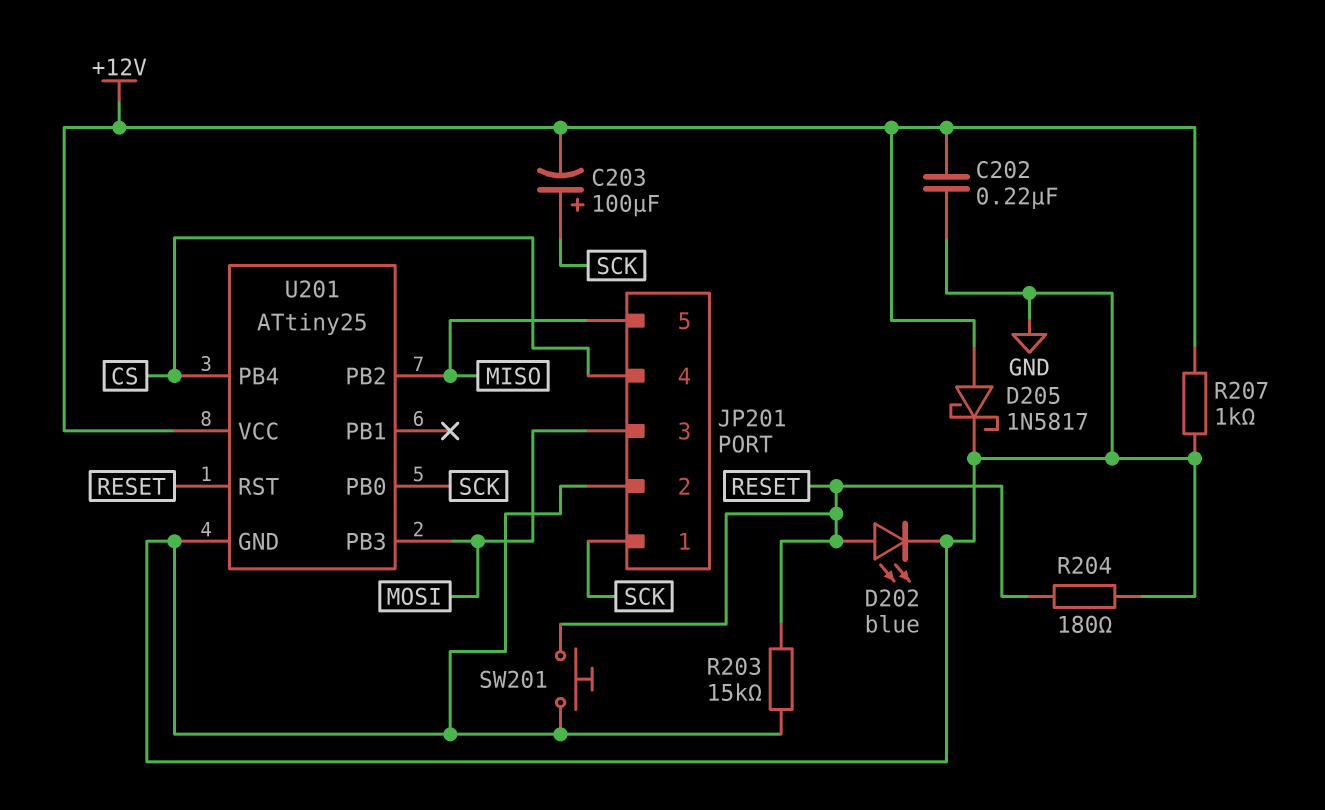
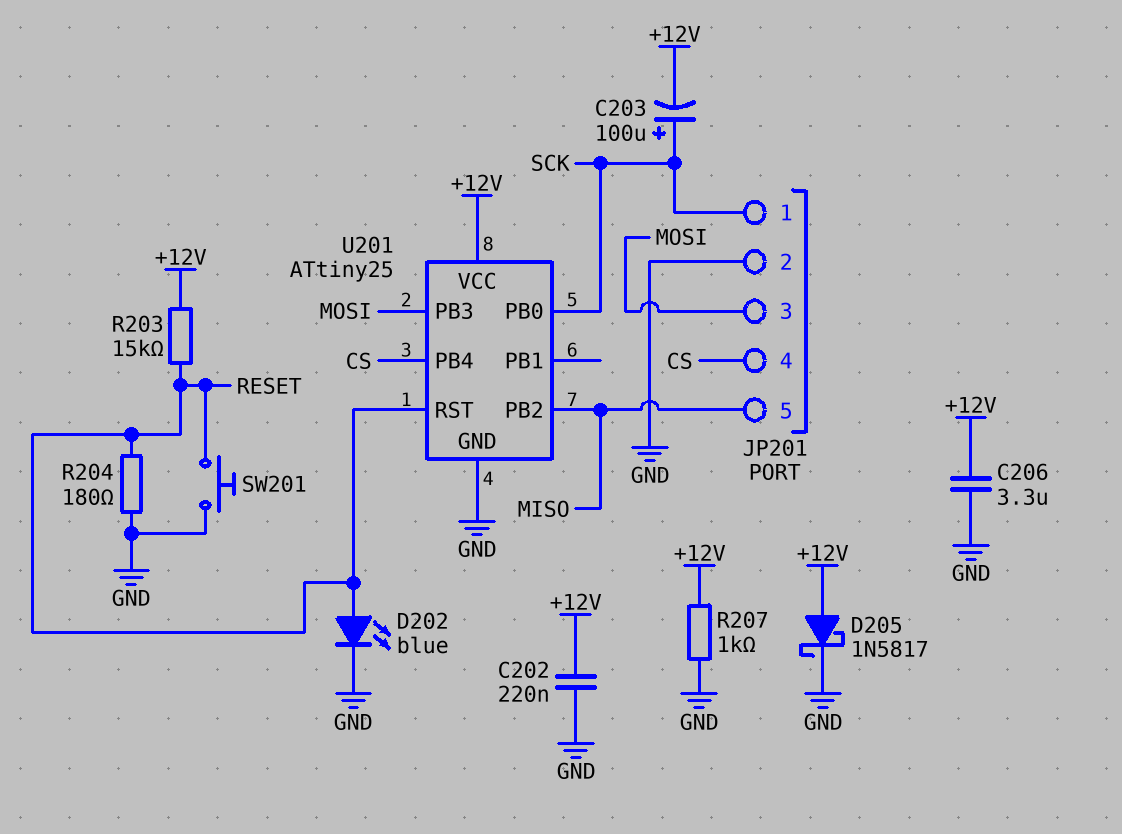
C206: none -> 3.3uF (+12V, GND)
R203: 15k (GND, RESET) -> 15k (+12V, RESET)

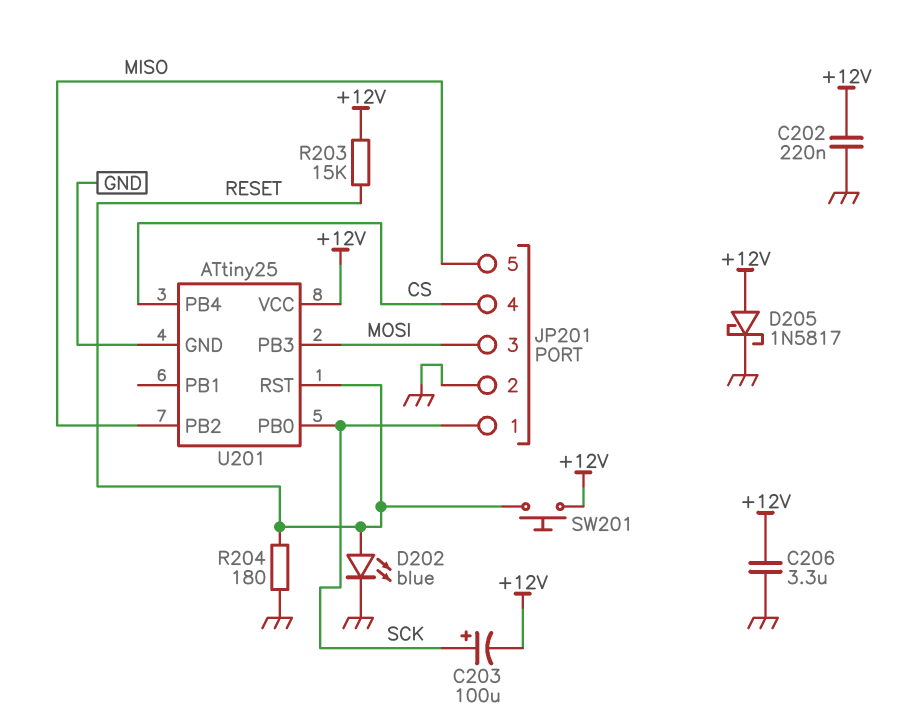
R207: 1k (+12V, GND) -> none
SW201: button (GND, RESET) -> button (+12V, RESET)

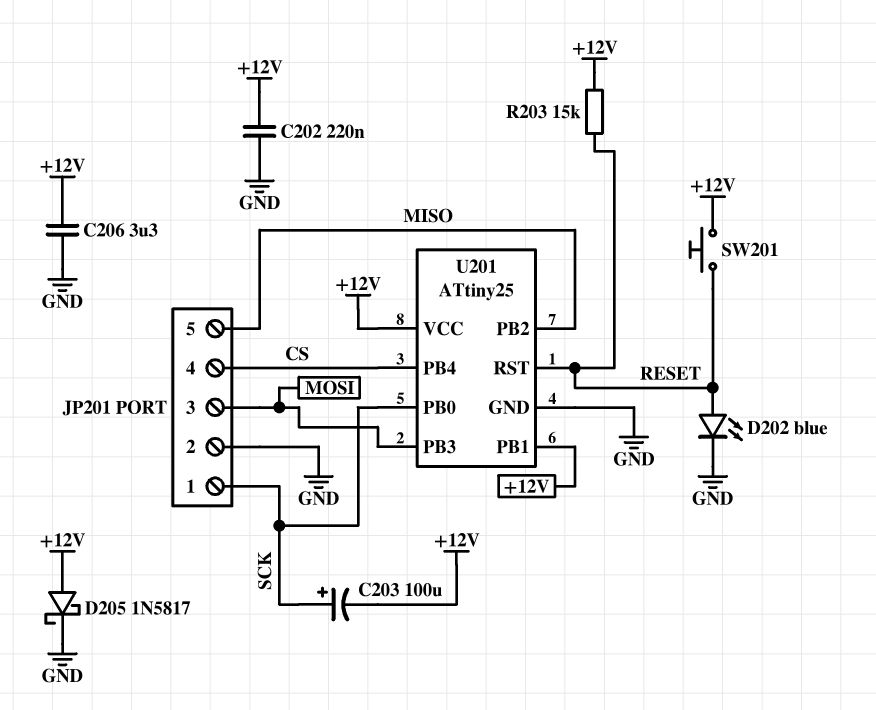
R204: 180 (GND, RESET) -> none
U201 pin PB1: none -> +12V

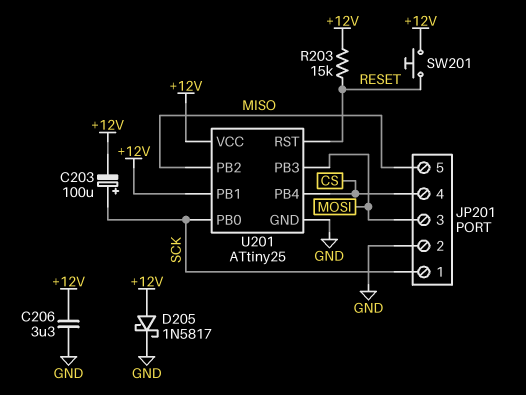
C202: 220nF (+12V, GND) -> none
D202: LED blue (A RESET, K GND) -> none

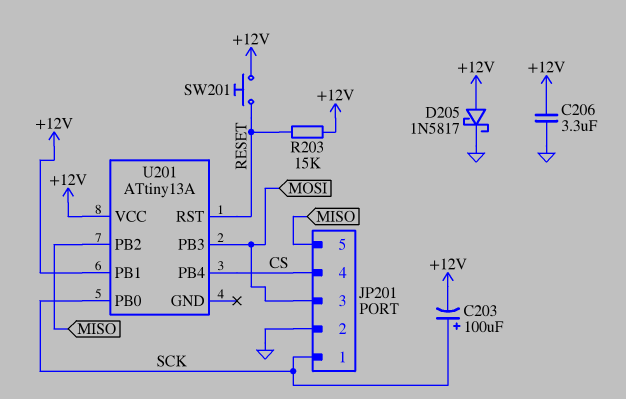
U201: ATtiny25 -> ATtiny13A
U201 pin GND: GND -> none

